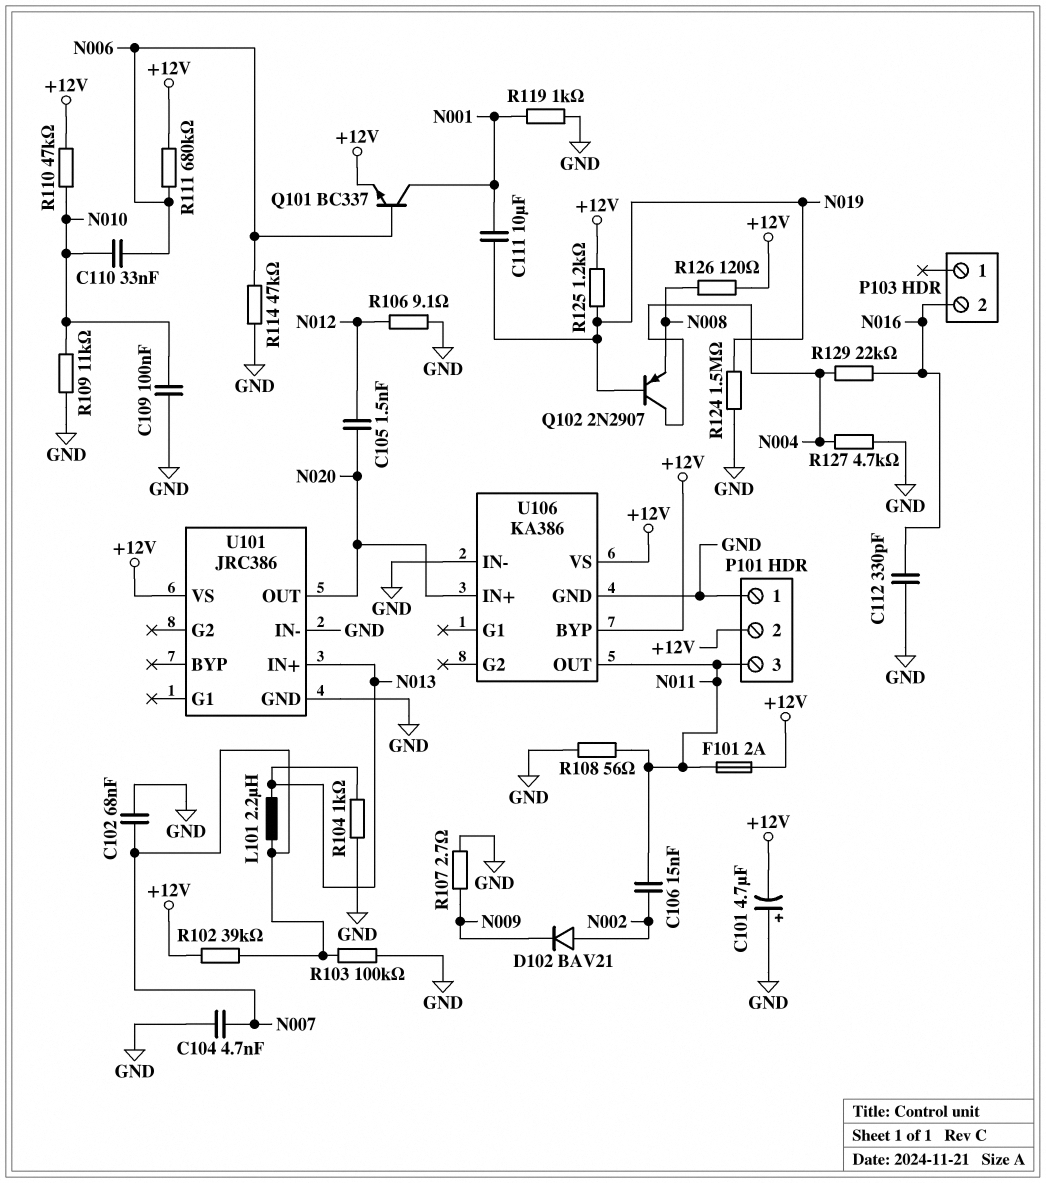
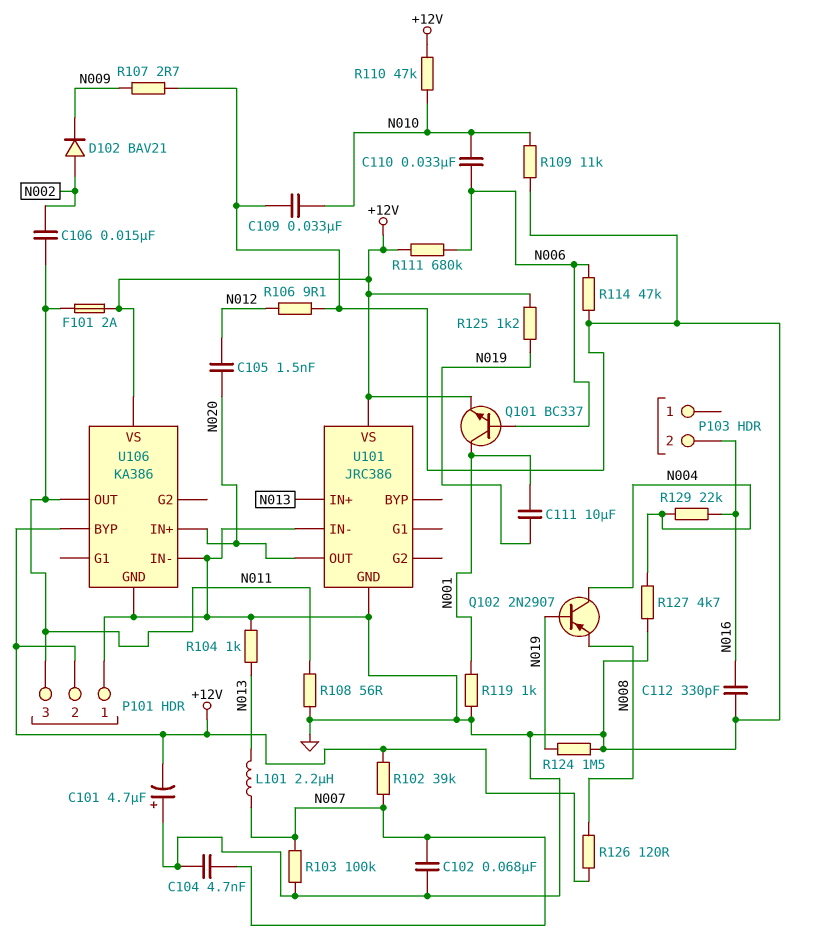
C109: 100nF (GND, N010) -> 33nF (GND, N010)

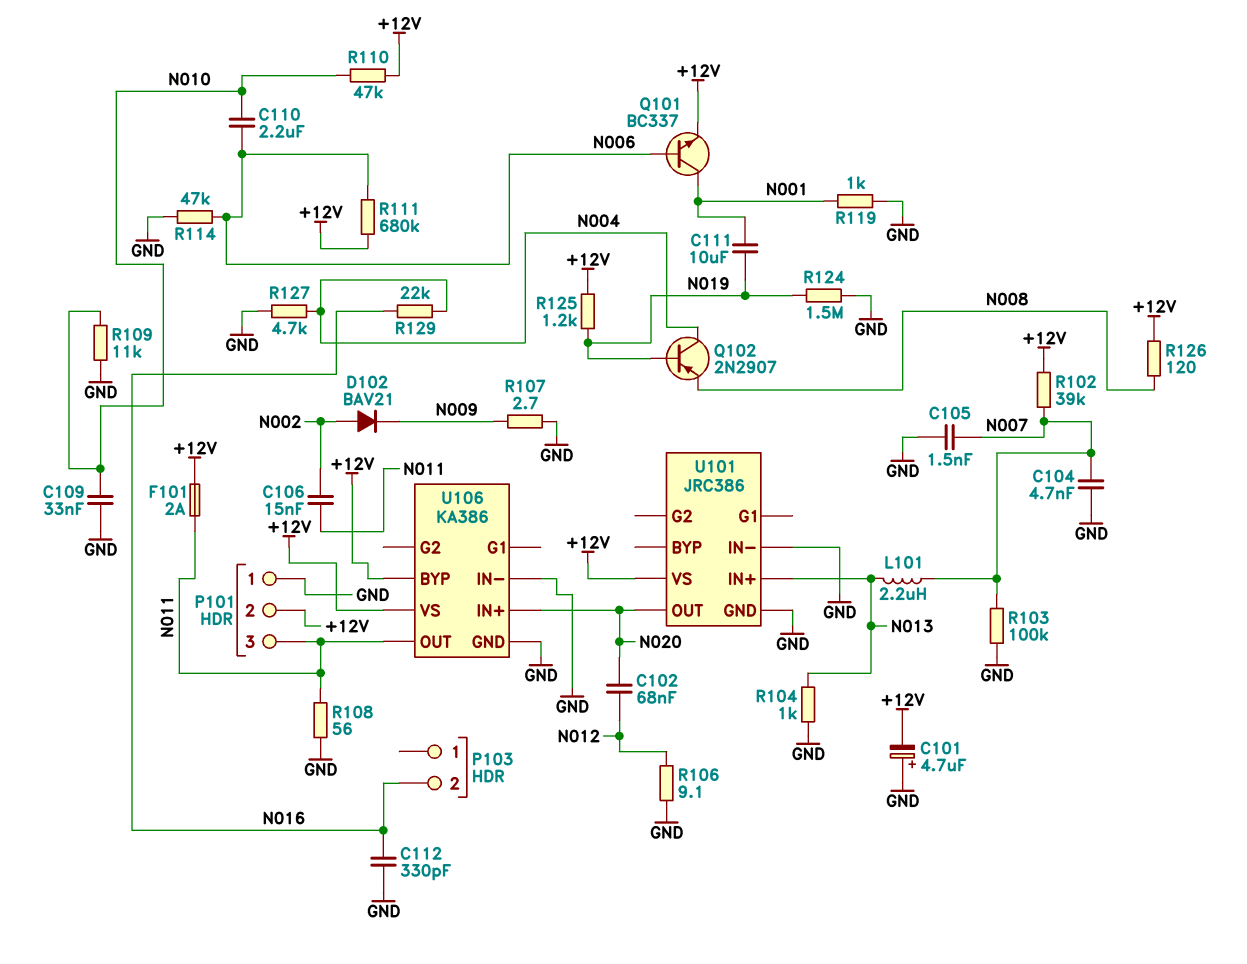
C102: 68nF (GND, N007) -> 68nF (N012, N020)
C105: 1.5nF (N012, N020) -> 1.5nF (GND, N007)
C110: 33nF (N006, N010) -> 2.2uF (N006, N010)

